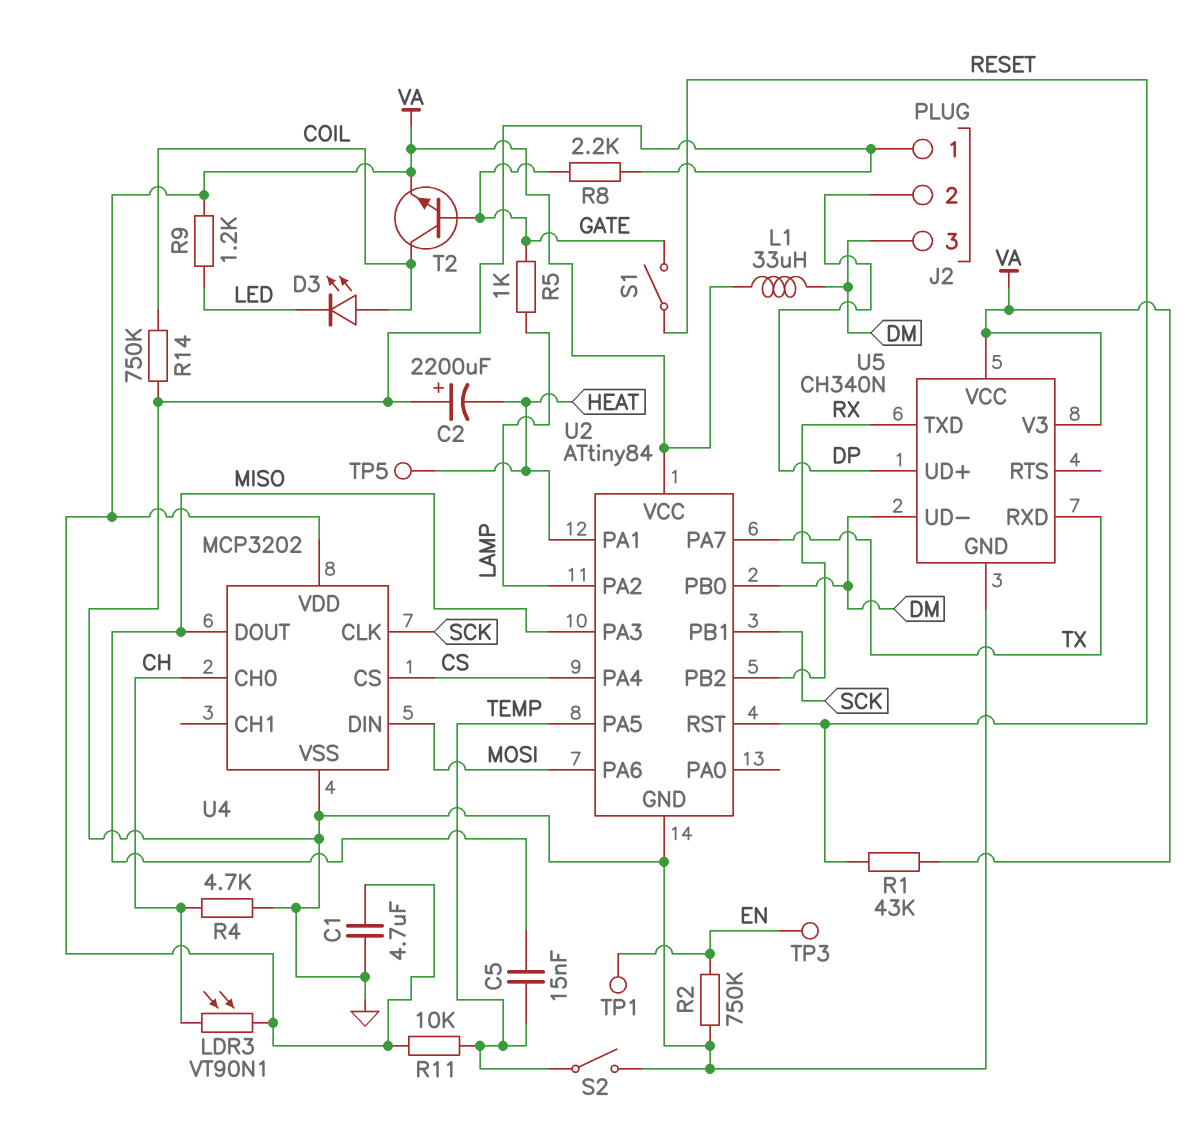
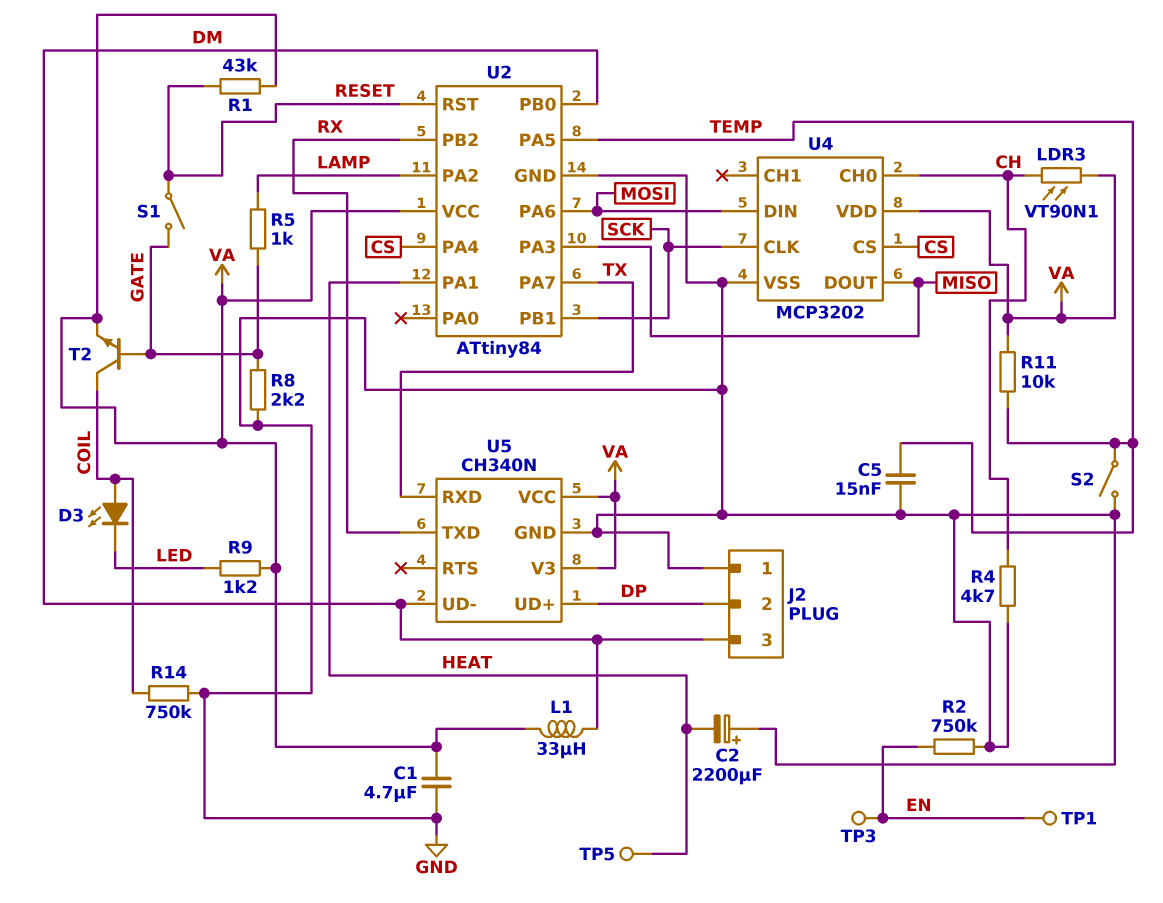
C5: 15nF (MISO, TEMP) -> 15nF (GND, TEMP)

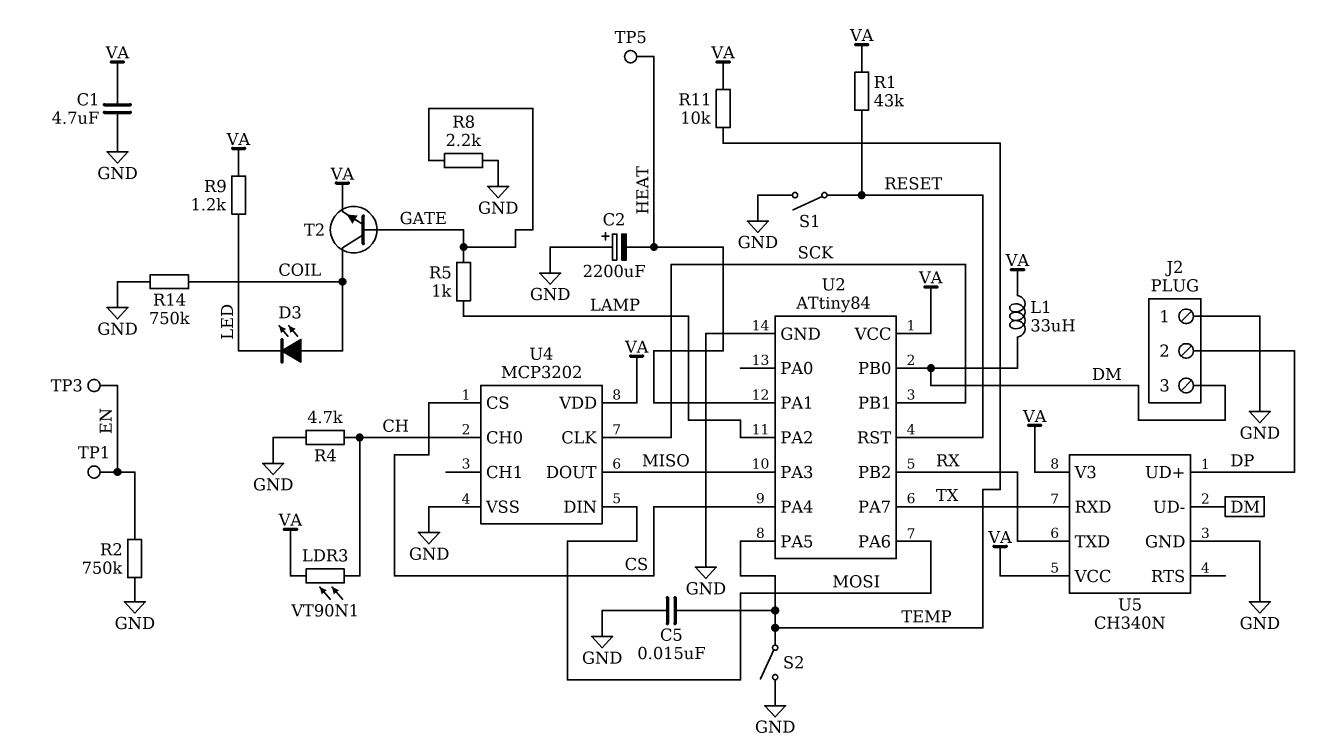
S1: switch (GATE, RESET) -> switch (GND, RESET)

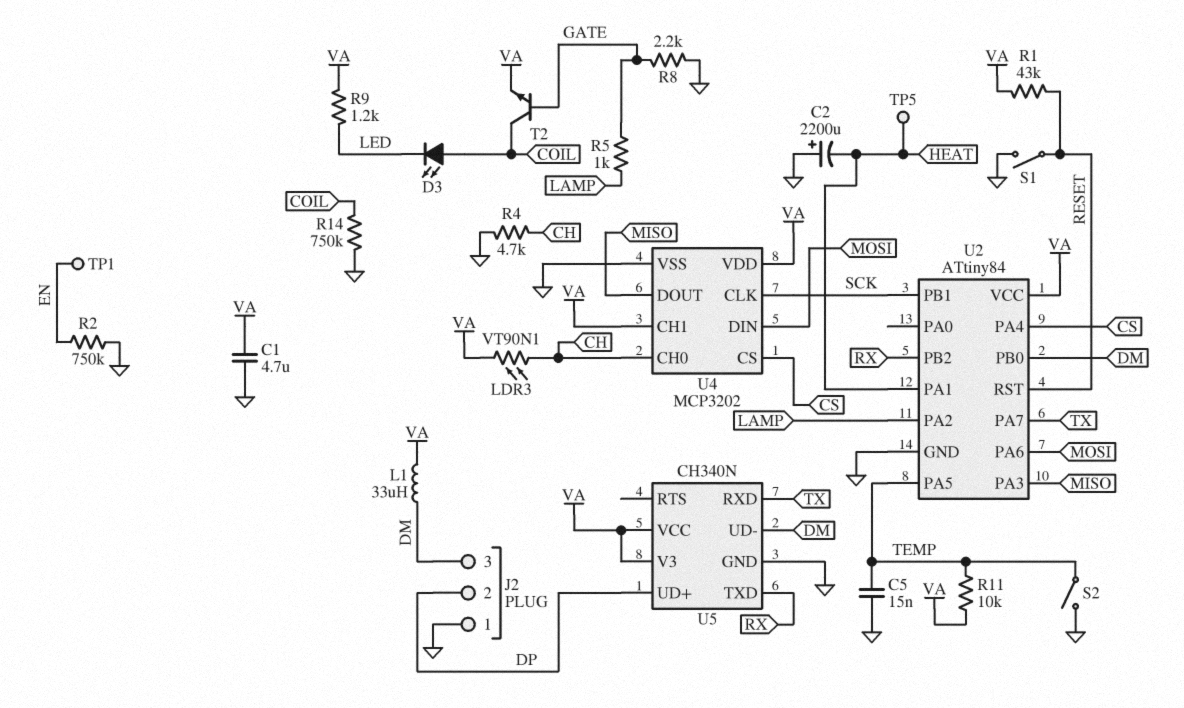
TP3: test point (EN) -> none
U4 pin CH1: none -> VA

